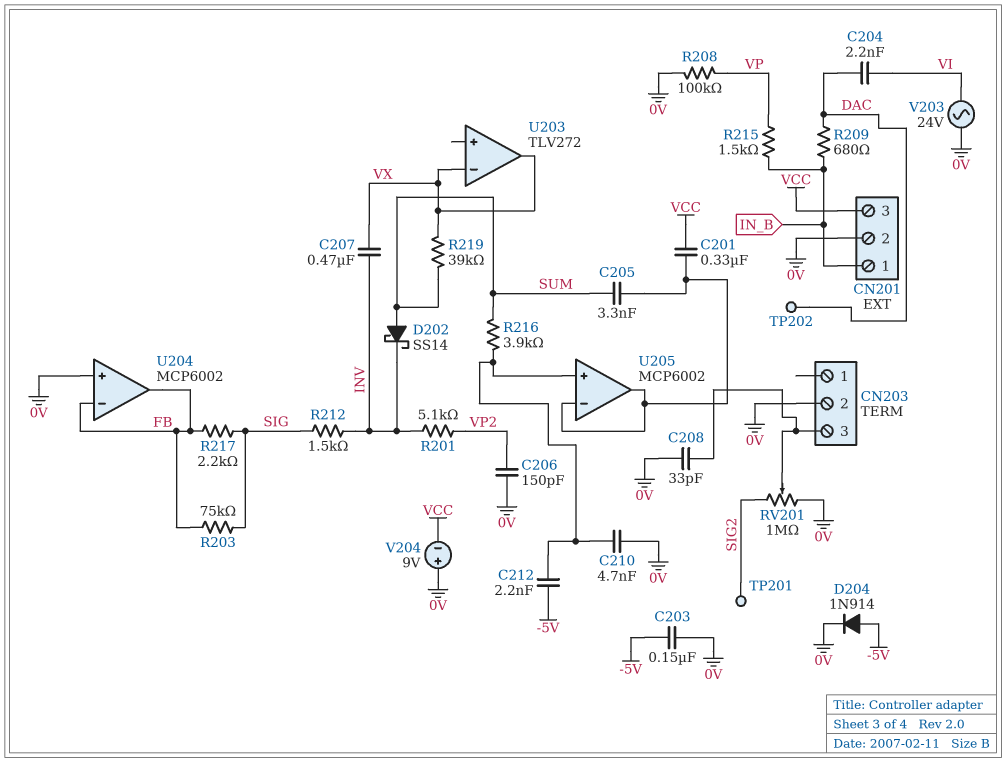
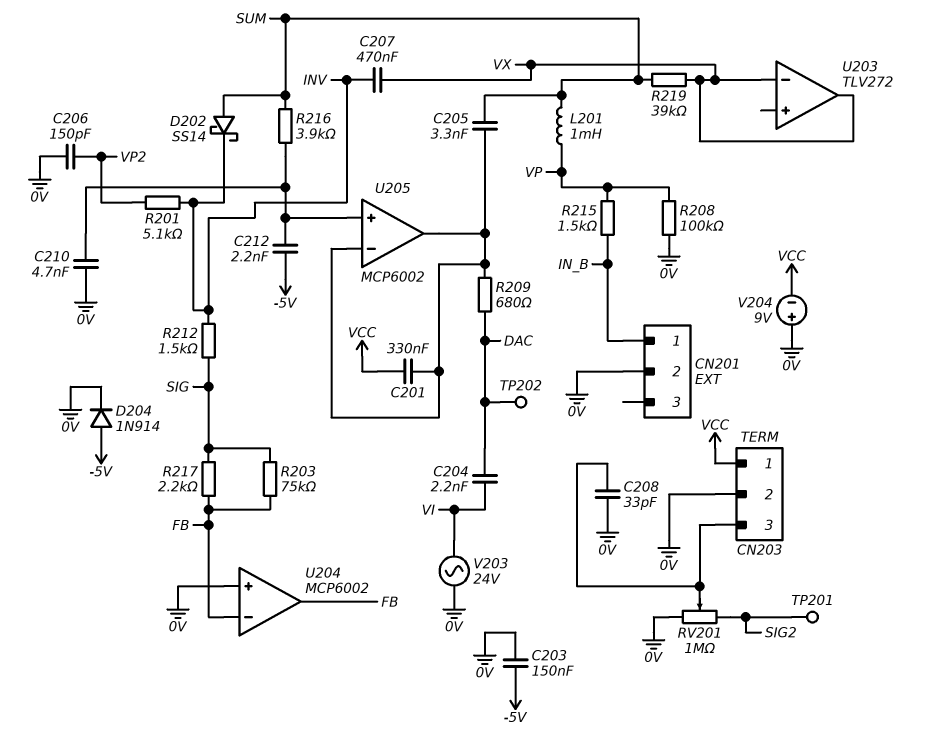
CN201 pin 3: VCC -> none
CN203 pin 1: none -> VCC
L201: none -> 1mH (SUM, VP)
R209: 680 (DAC, IN_B) -> 680 (DAC, U205/in-)

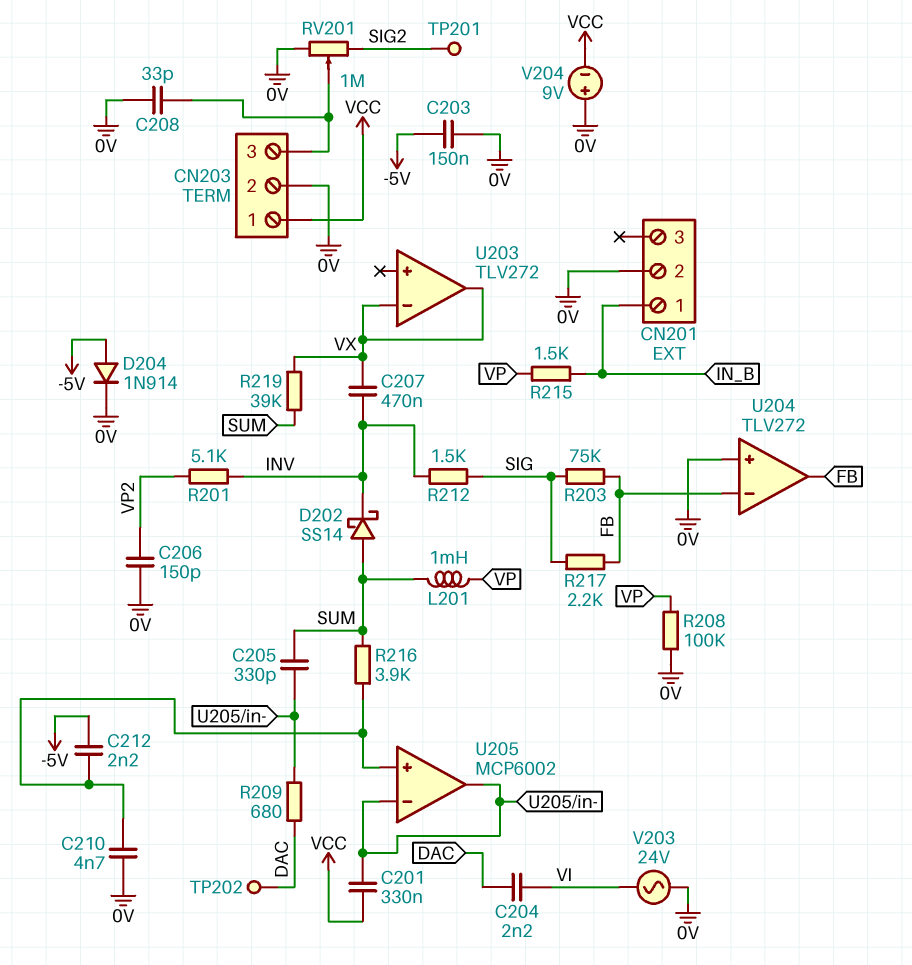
C205: 3.3nF (SUM, U205/in-) -> 330pF (SUM, U205/in-)
U204: MCP6002 -> TLV272

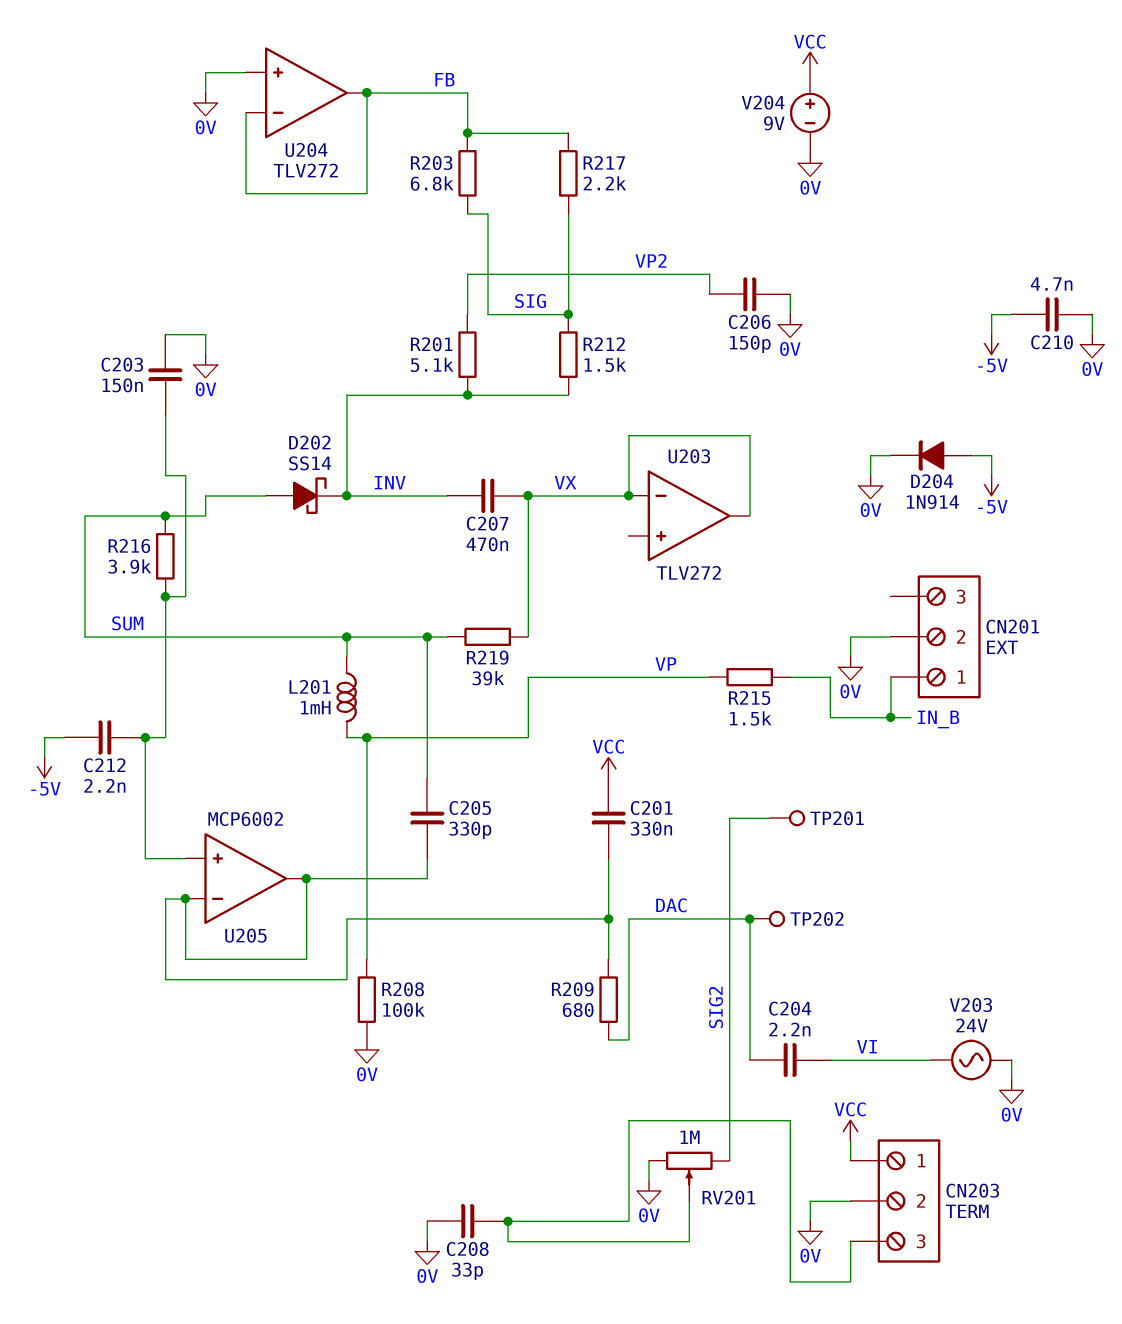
C203: 150nF (-5V, 0V) -> 150nF (0V, U205/in+)
C210: 4.7nF (0V, U205/in+) -> 4.7nF (-5V, 0V)
R203: 75k (FB, SIG) -> 6.8k (FB, SIG)
V204: 9V (plus 0V, minus VCC) -> 9V (plus VCC, minus 0V)

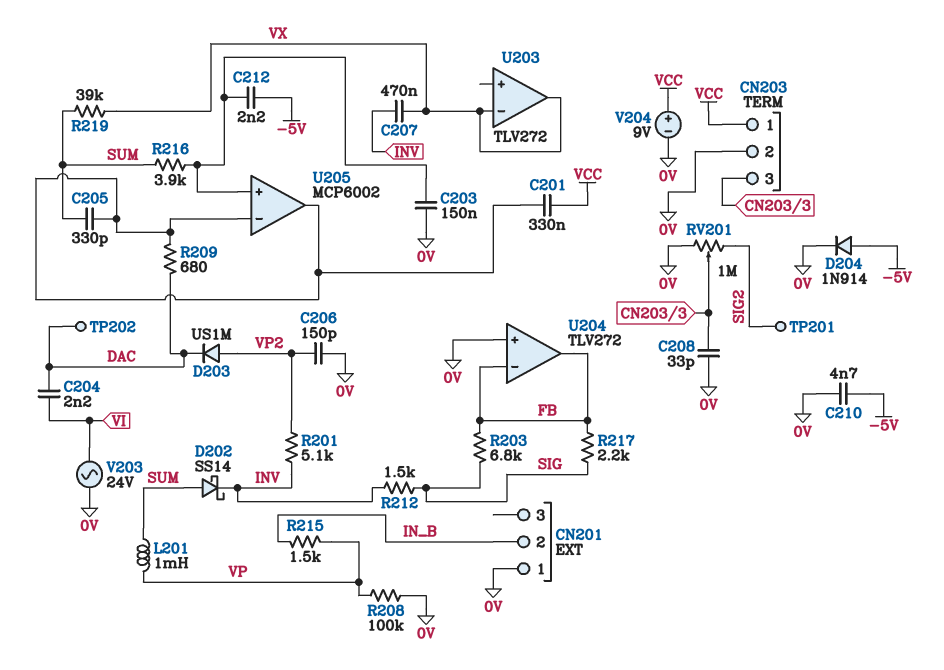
CN201 pin 1: IN_B -> 0V
CN201 pin 2: 0V -> IN_B
D203: none -> diode US1M (A VP2, K DAC)

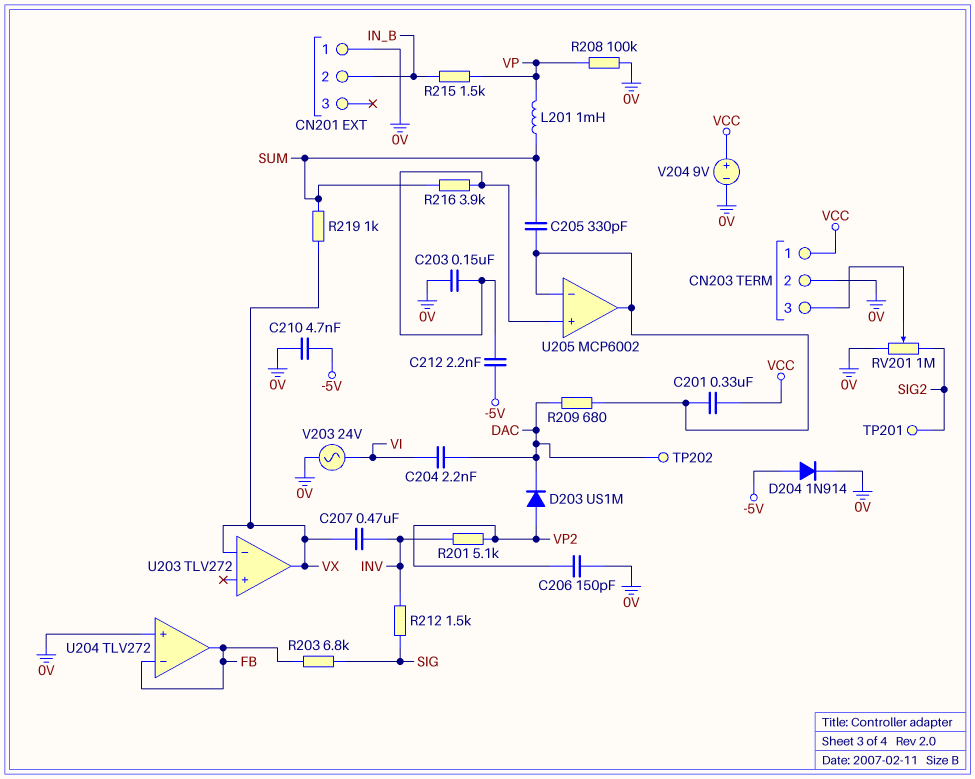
C208: 33pF (0V, CN203/3) -> none
D202: schottky SS14 (A SUM, K INV) -> none
R217: 2.2k (FB, SIG) -> none
R219: 39k (SUM, VX) -> 1k (SUM, VX)

